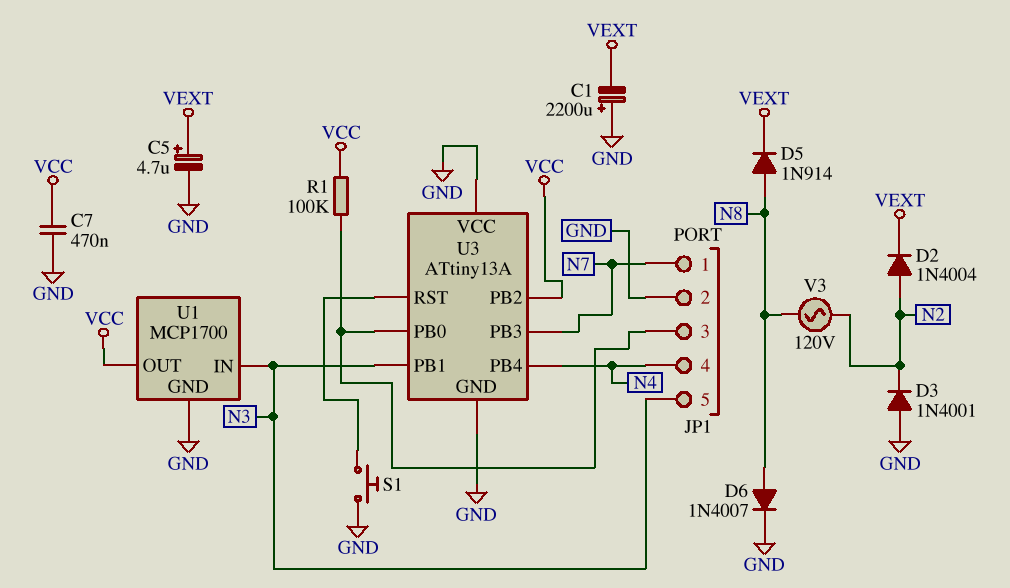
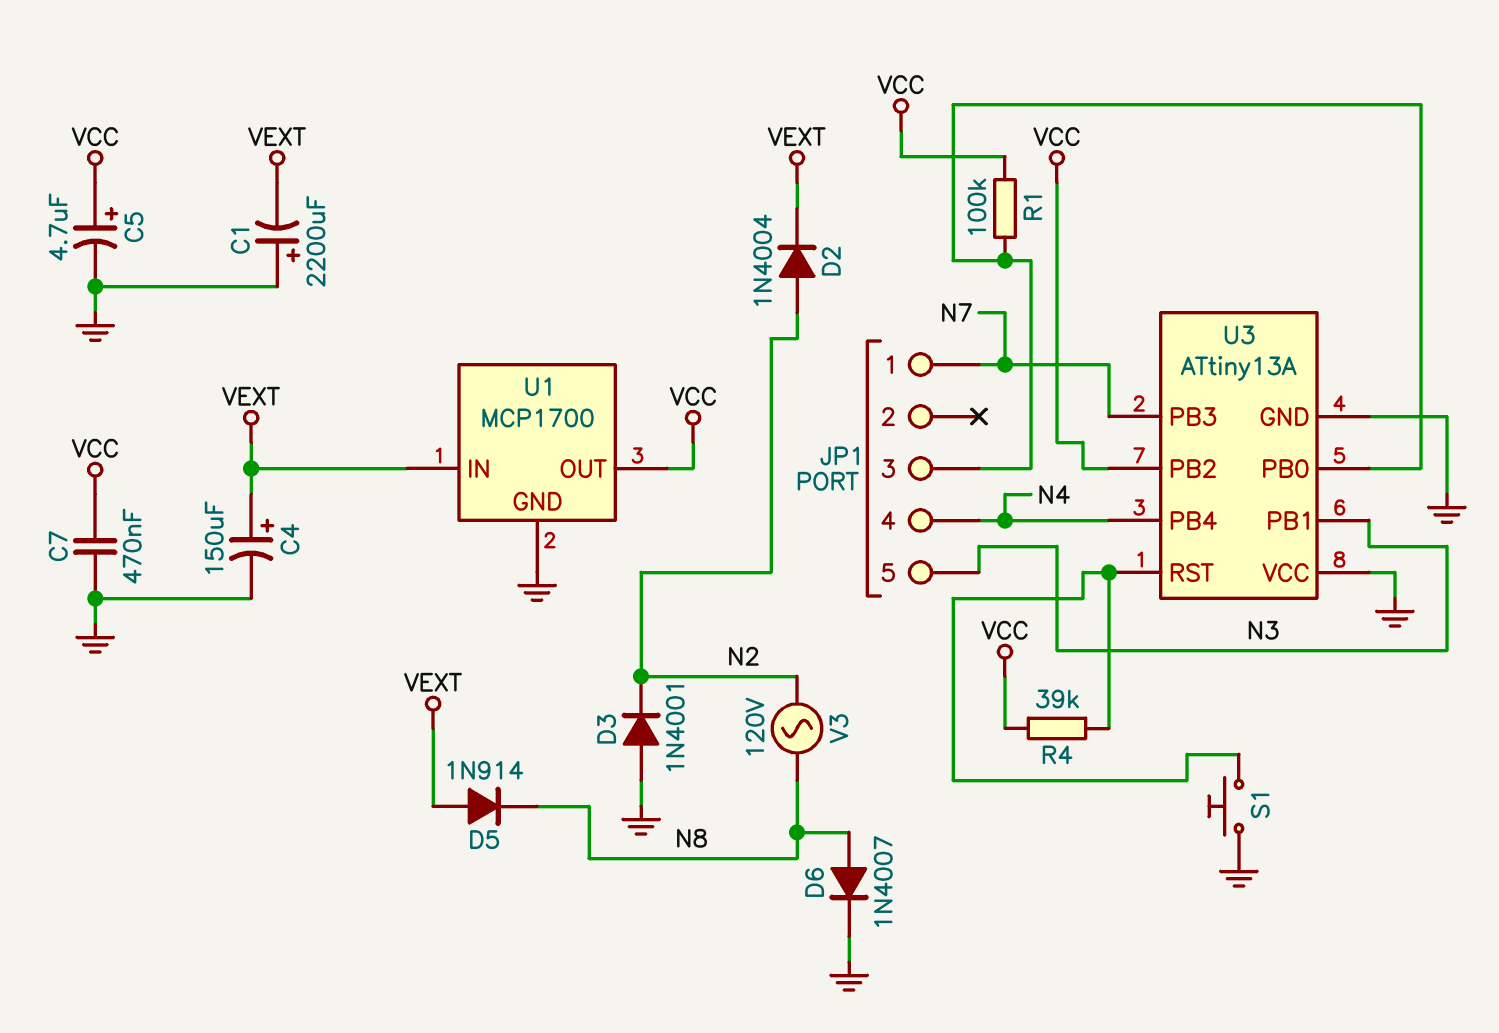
C4: none -> 150uF (plus VEXT, minus GND)
C5: 4.7uF (plus VEXT, minus GND) -> 4.7uF (plus VCC, minus GND)
D5: diode 1N914 (A N8, K VEXT) -> diode 1N914 (A VEXT, K N8)
JP1 pin 2: GND -> none
R4: none -> 39k (U3/RST, VCC)
U1 pin IN: N3 -> VEXT

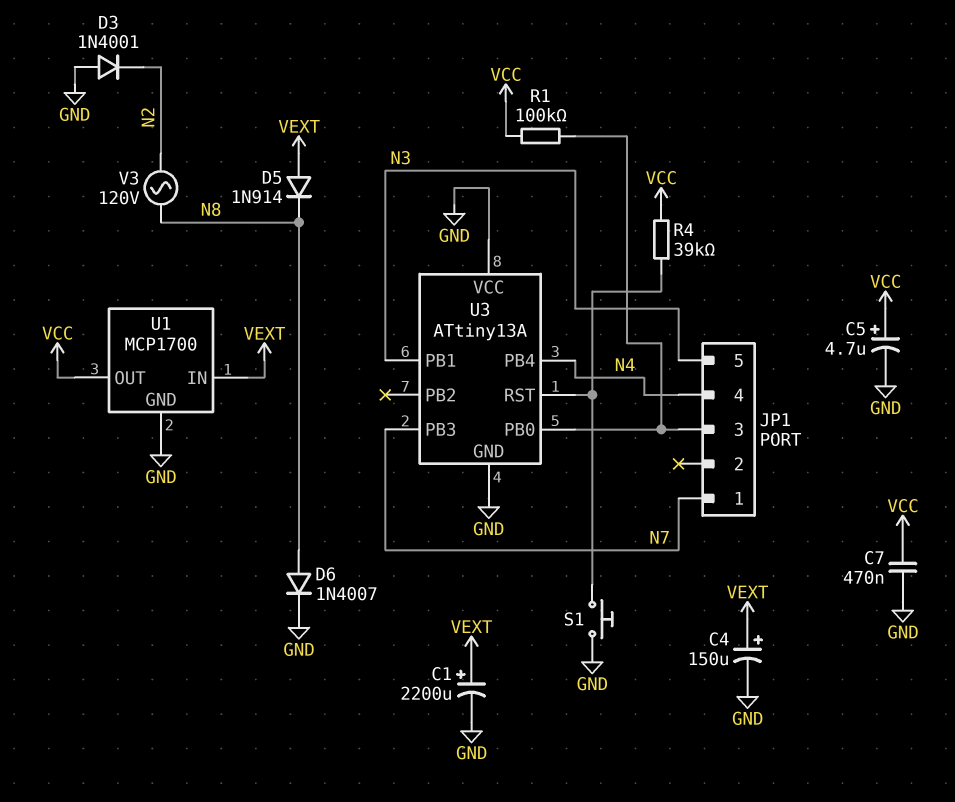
C1: 2200uF (plus GND, minus VEXT) -> 2200uF (plus VEXT, minus GND)
D2: diode 1N4004 (A N2, K VEXT) -> none
U3 pin PB2: VCC -> none

